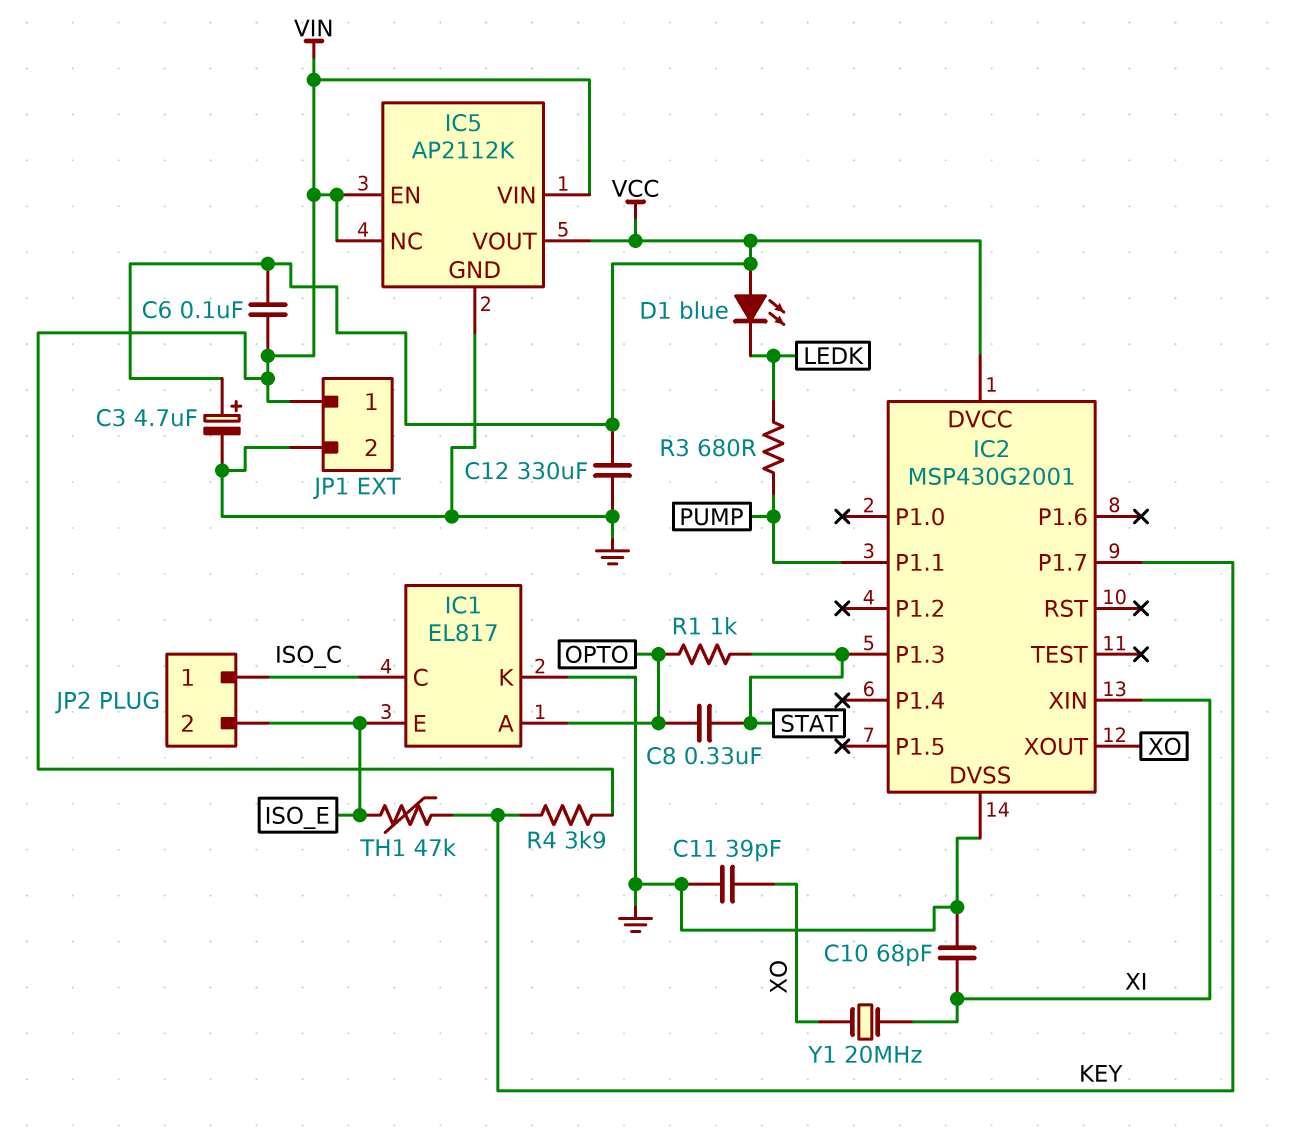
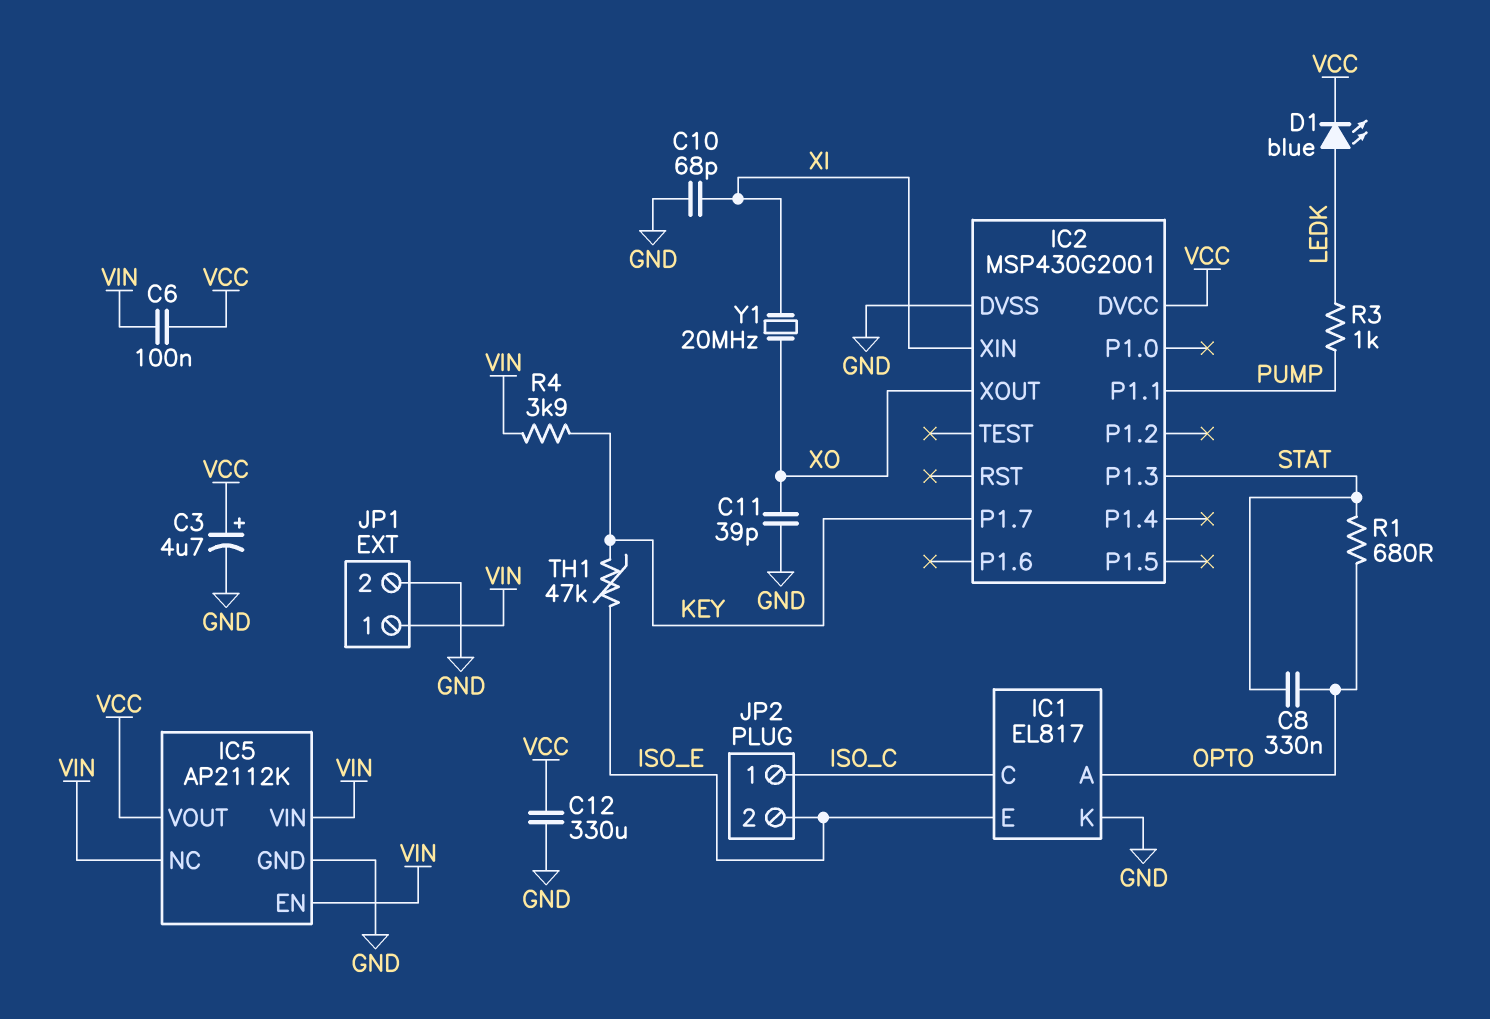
D1: LED blue (A VCC, K LEDK) -> LED blue (A LEDK, K VCC)
R1: 1k (OPTO, STAT) -> 680 (OPTO, STAT)
R3: 680 (LEDK, PUMP) -> 1k (LEDK, PUMP)

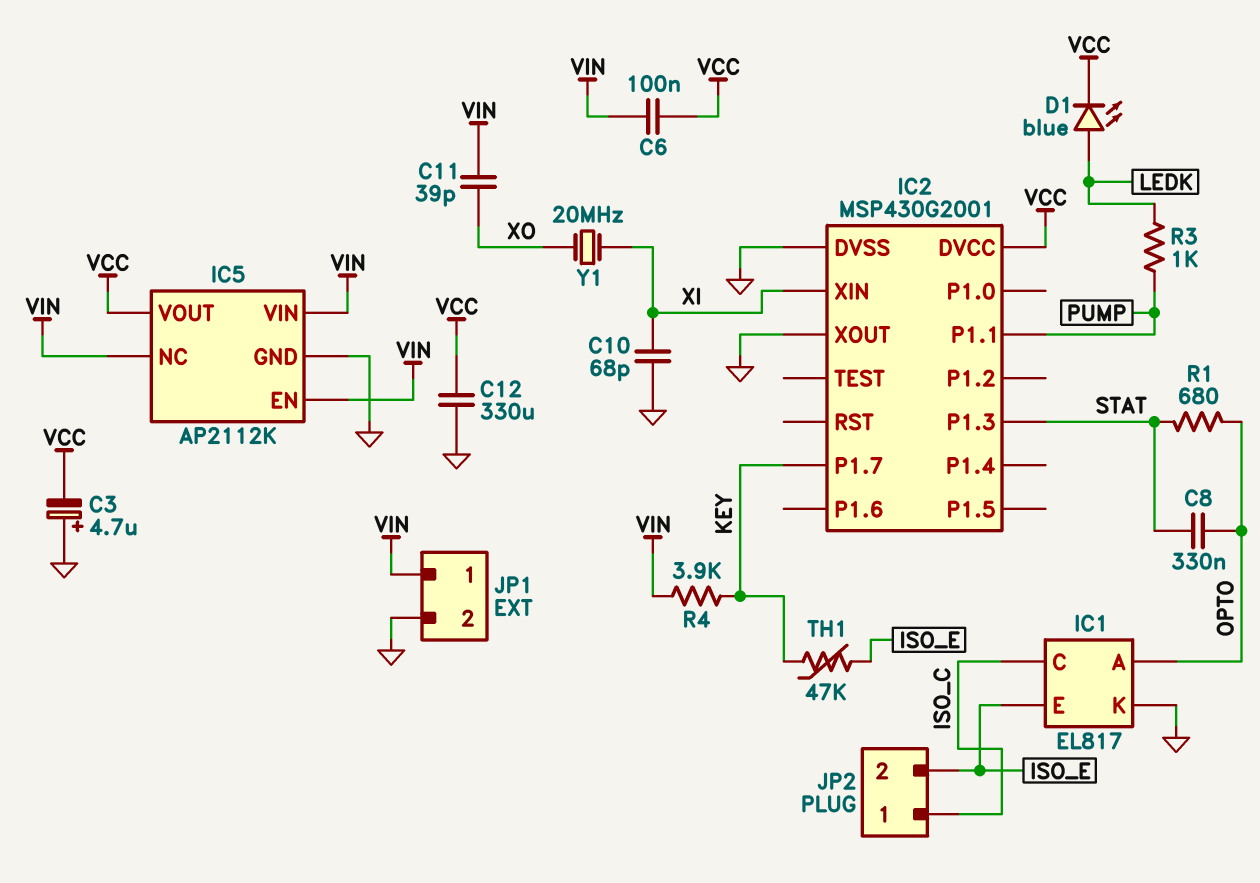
C3: 4.7uF (plus VCC, minus GND) -> 4.7uF (plus GND, minus VCC)
C11: 39pF (GND, XO) -> 39pF (VIN, XO)
IC2 pin XOUT: XO -> GND

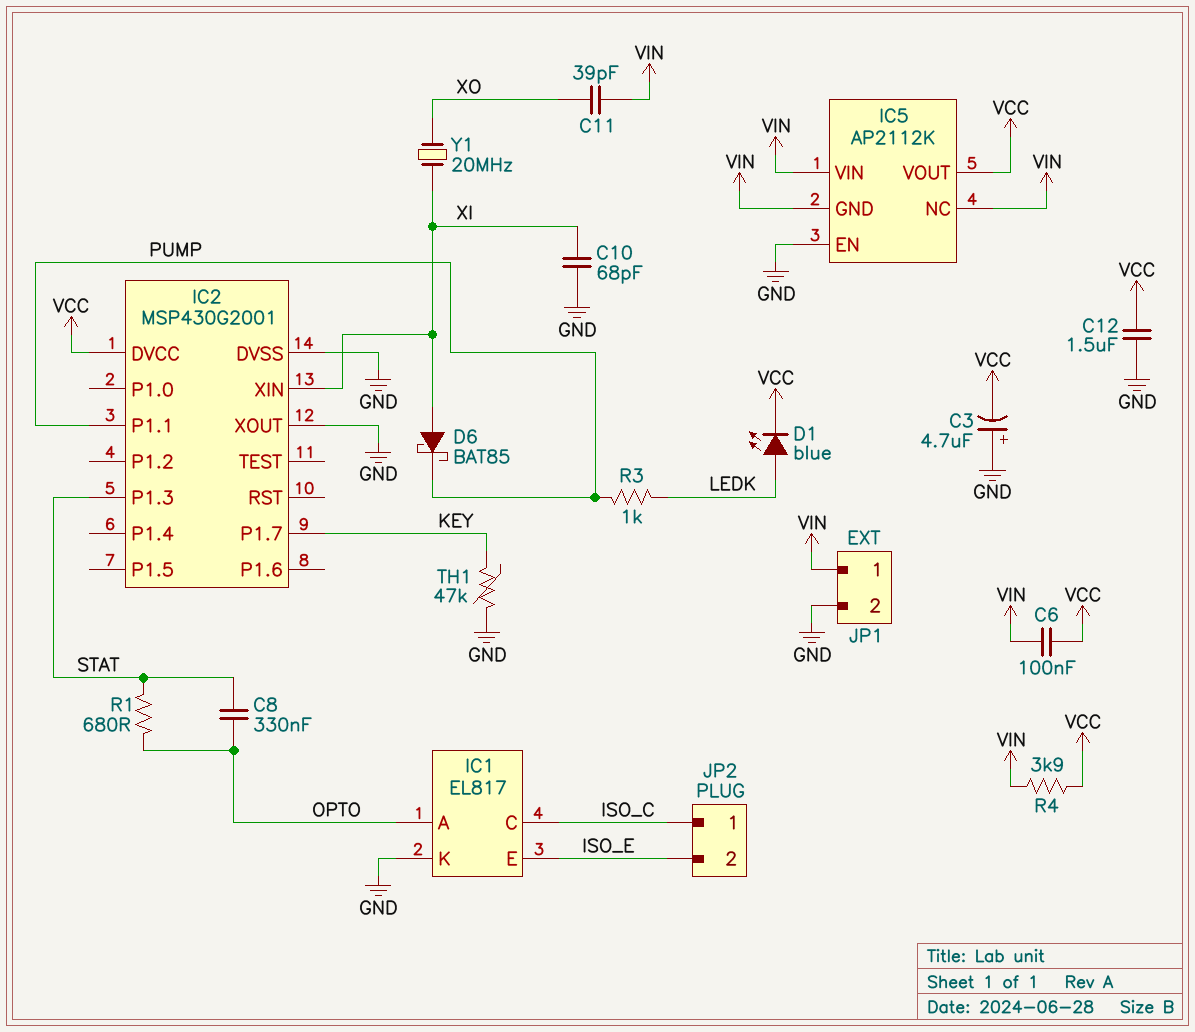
C12: 330uF (GND, VCC) -> 1.5uF (GND, VCC)
D6: none -> schottky BAT85 (A XI, K PUMP)
IC5 pin EN: VIN -> GND
IC5 pin GND: GND -> VIN
R4: 3.9k (KEY, VIN) -> 3.9k (VCC, VIN)
TH1: 47k (ISO_E, KEY) -> 47k (GND, KEY)

